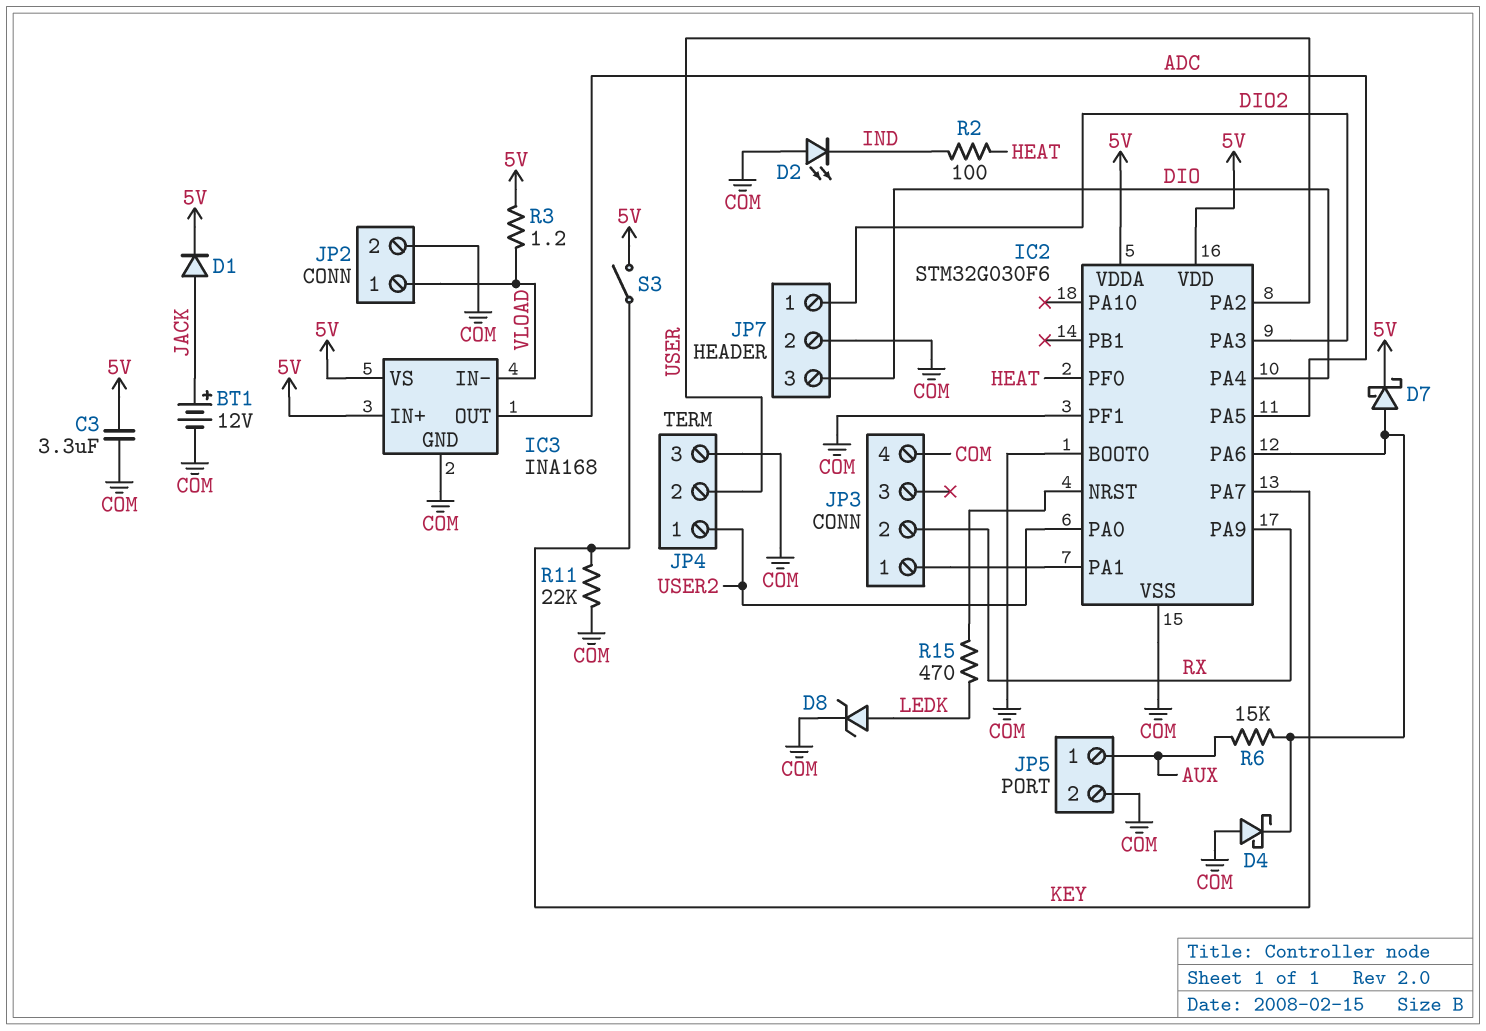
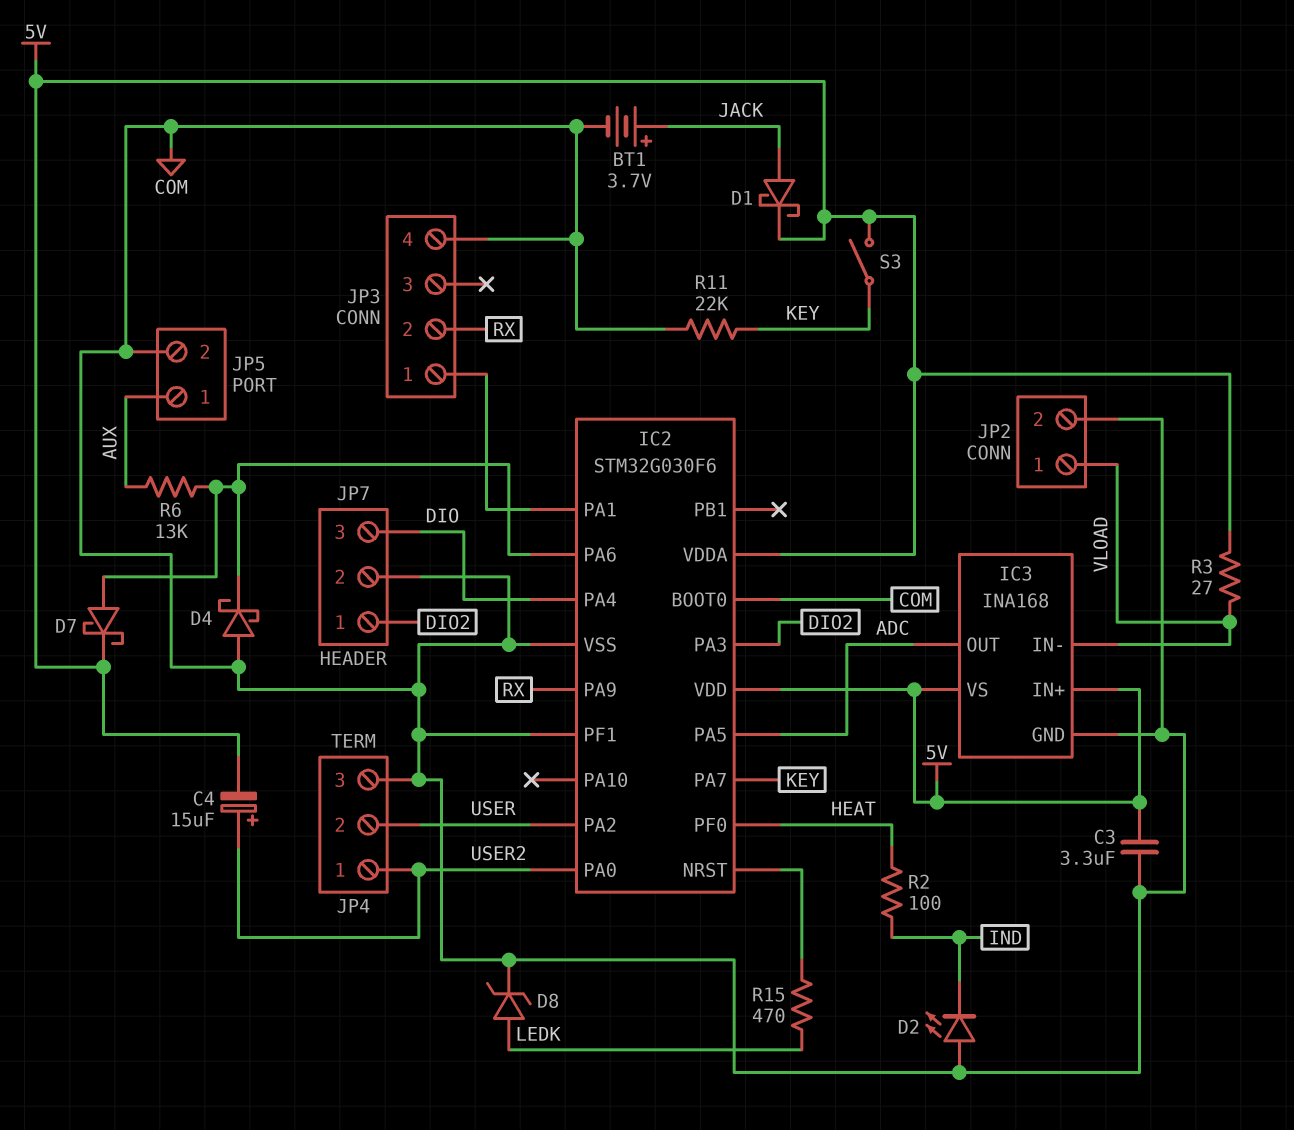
BT1: 12V (plus JACK, minus COM) -> 3.7V (plus JACK, minus COM)
C4: none -> 15uF (plus USER2, minus 5V)
D1: diode (A JACK, K 5V) -> schottky (A JACK, K 5V)
R3: 1.2 (5V, VLOAD) -> 27 (5V, VLOAD)
R6: 15k (AUX, IC2/PA6) -> 13k (AUX, IC2/PA6)

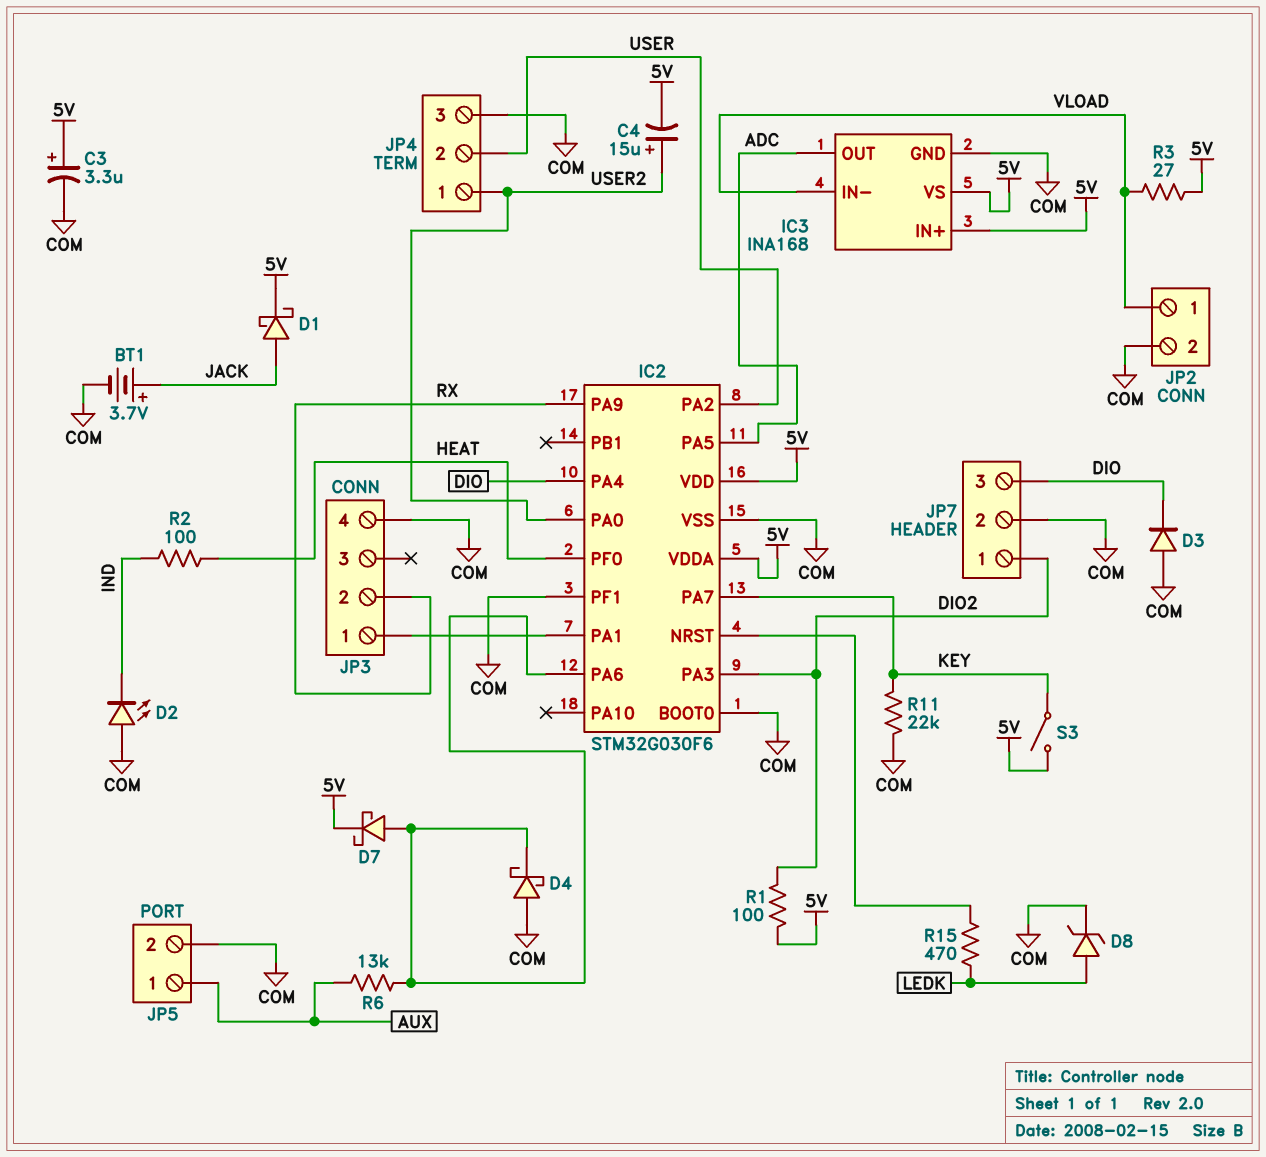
C3: 3.3uF (5V, COM) -> 3.3uF (plus 5V, minus COM)
D3: none -> diode (A COM, K DIO)
R1: none -> 100 (5V, DIO2)

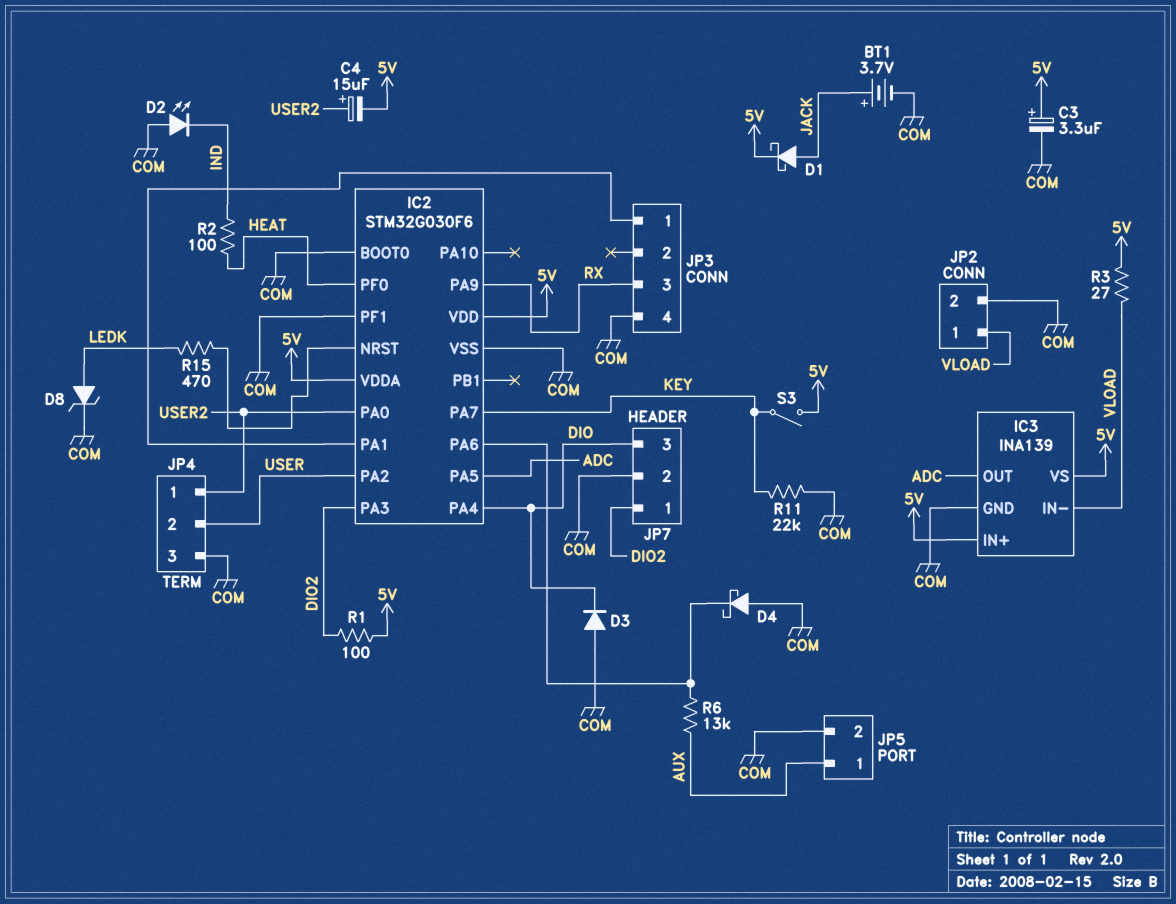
D7: schottky (A IC2/PA6, K 5V) -> none
IC3: INA168 -> INA139
JP3 pin 2: RX -> none
JP3 pin 3: none -> RX

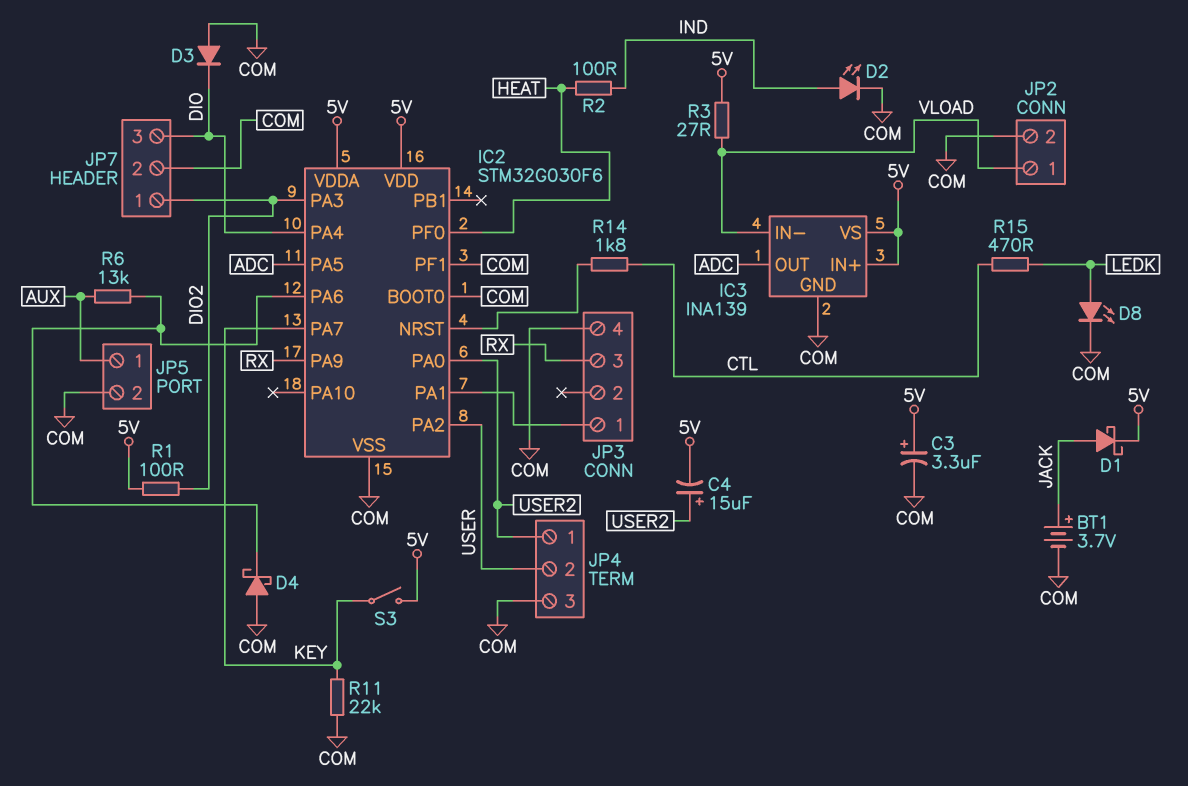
D2: LED (A COM, K IND) -> LED (A IND, K COM)
D8: zener (A LEDK, K COM) -> LED (A LEDK, K COM)
R14: none -> 1.8k (CTL, IC2/NRST)
R15: 470 (IC2/NRST, LEDK) -> 470 (CTL, LEDK)

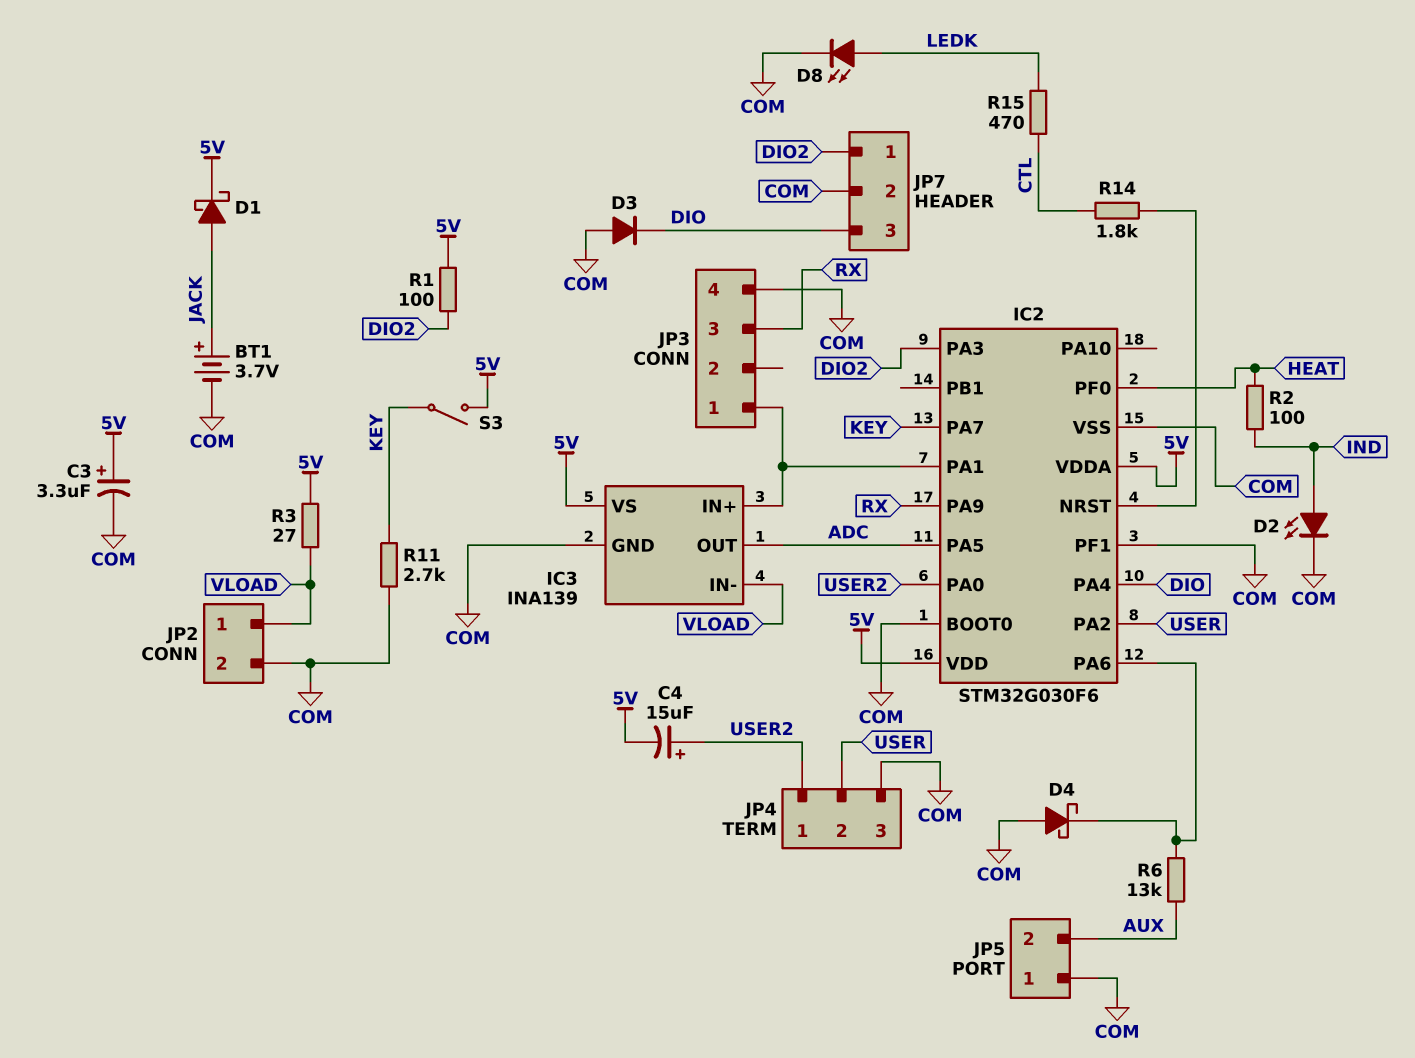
IC3 pin IN+: 5V -> IC2/PA1
JP5 pin 1: AUX -> COM
JP5 pin 2: COM -> AUX
R11: 22k (COM, KEY) -> 2.7k (COM, KEY)

